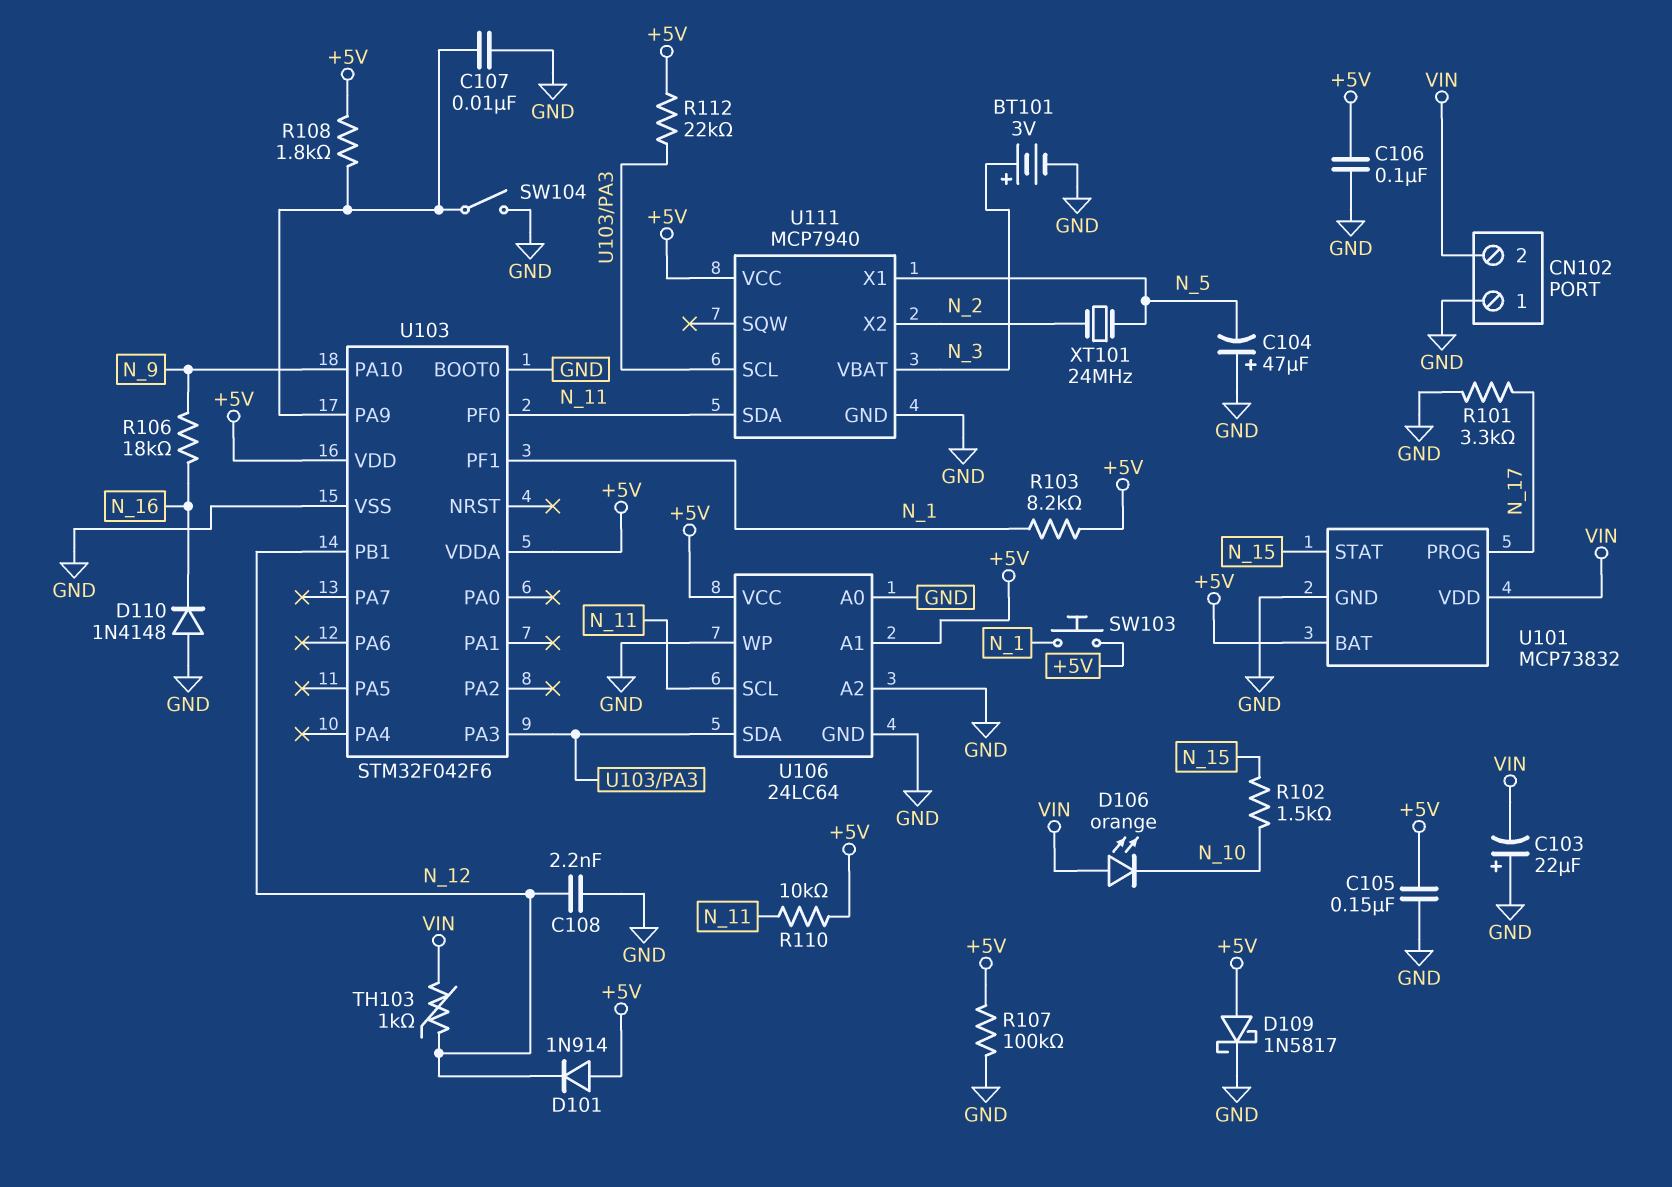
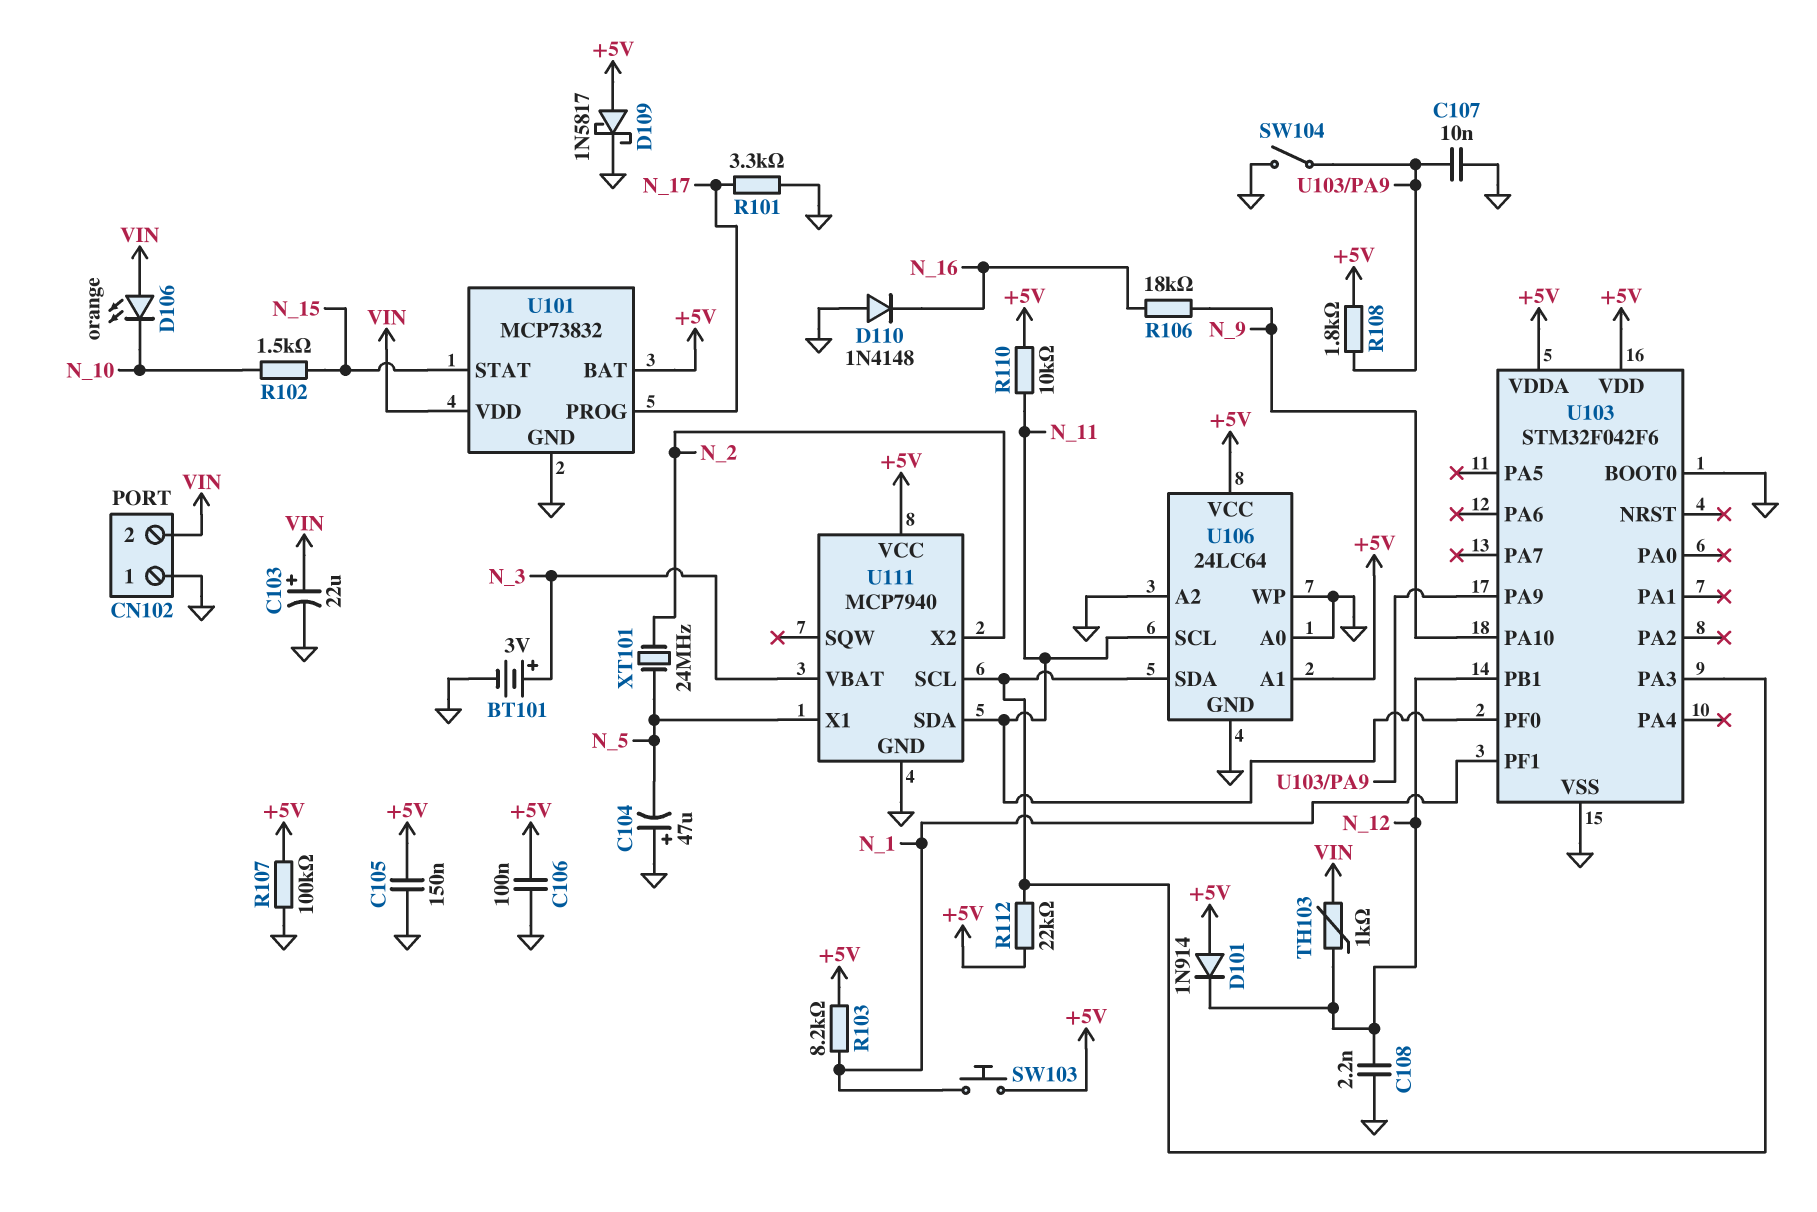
C103: 22uF (plus GND, minus VIN) -> 22uF (plus VIN, minus GND)

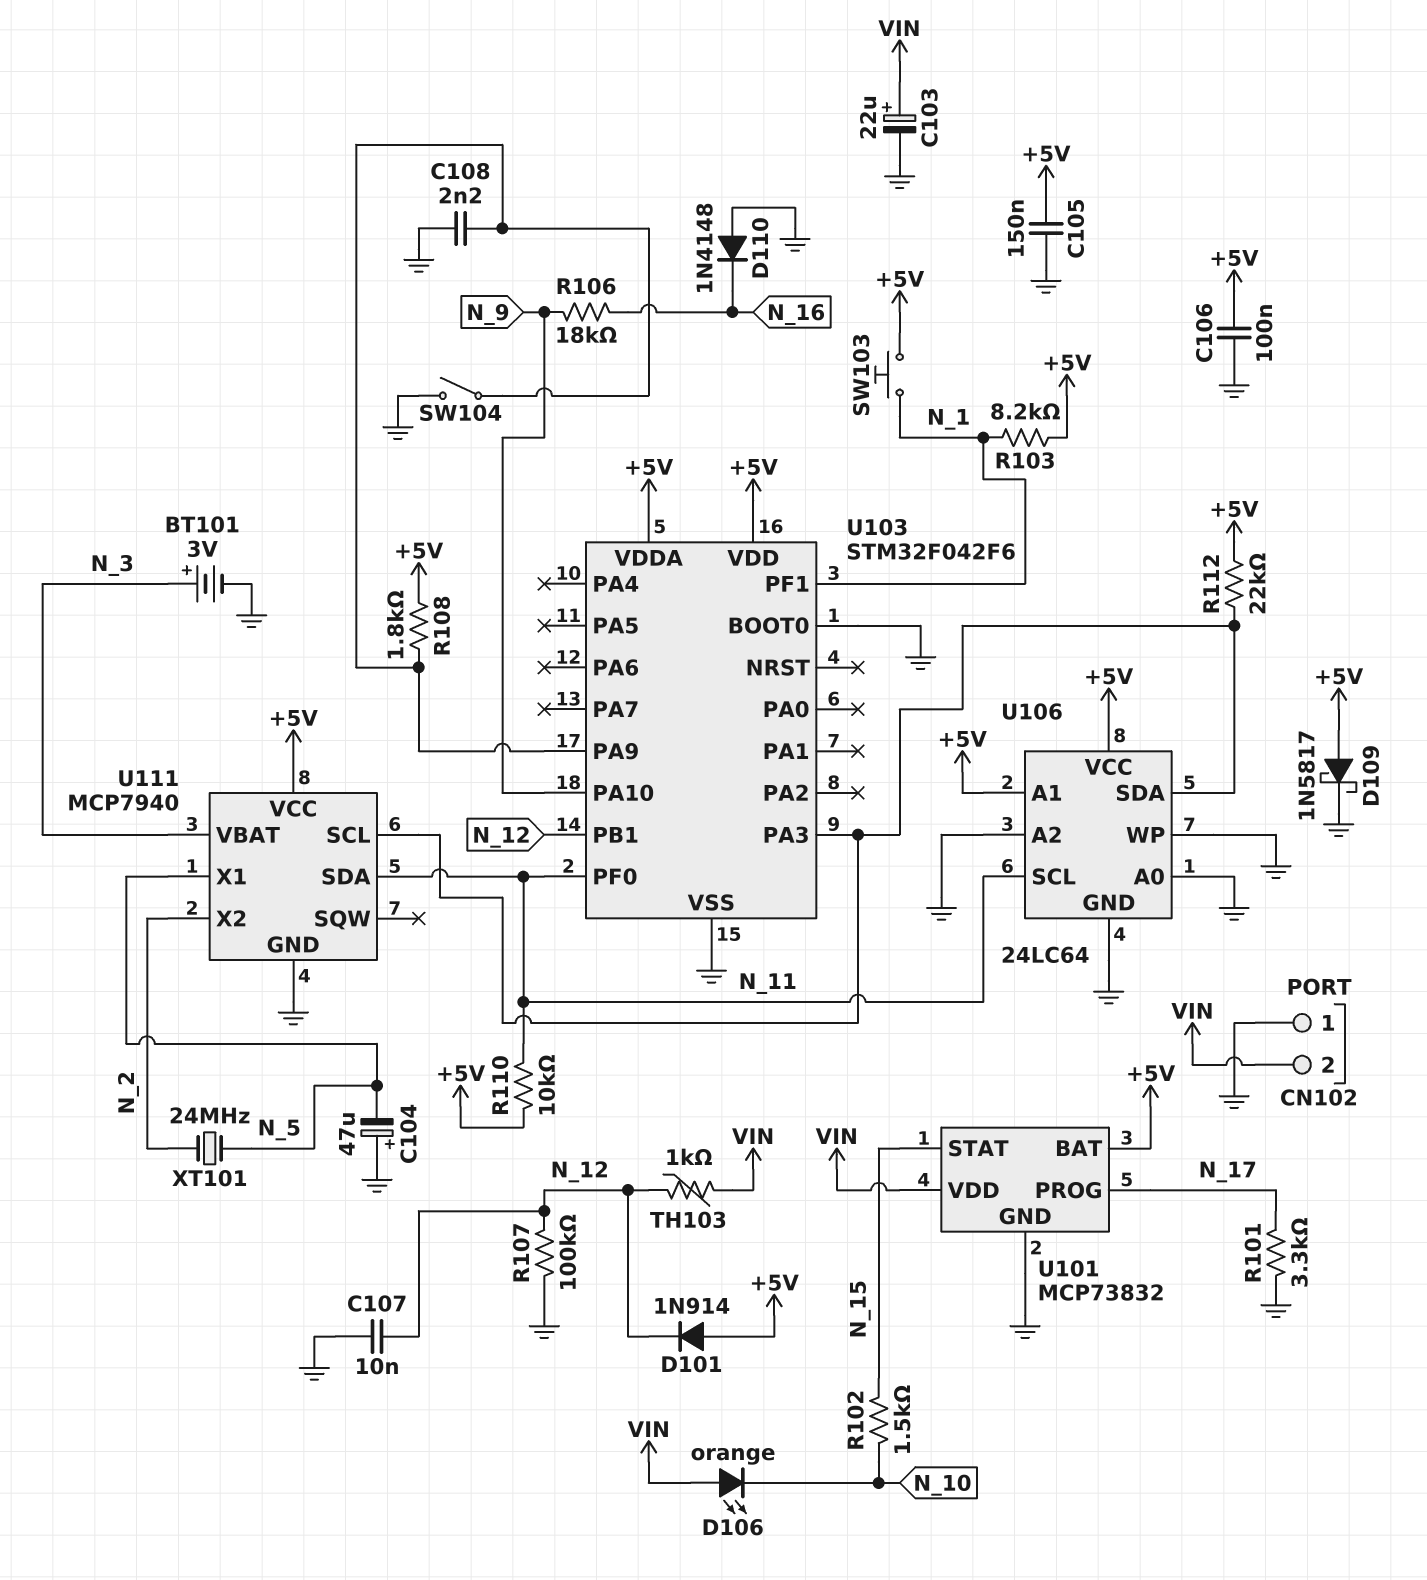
C107: 10nF (GND, U103/PA9) -> 10nF (GND, N_12)
C108: 2.2nF (GND, N_12) -> 2.2nF (GND, U103/PA9)
R107: 100k (+5V, GND) -> 100k (GND, N_12)

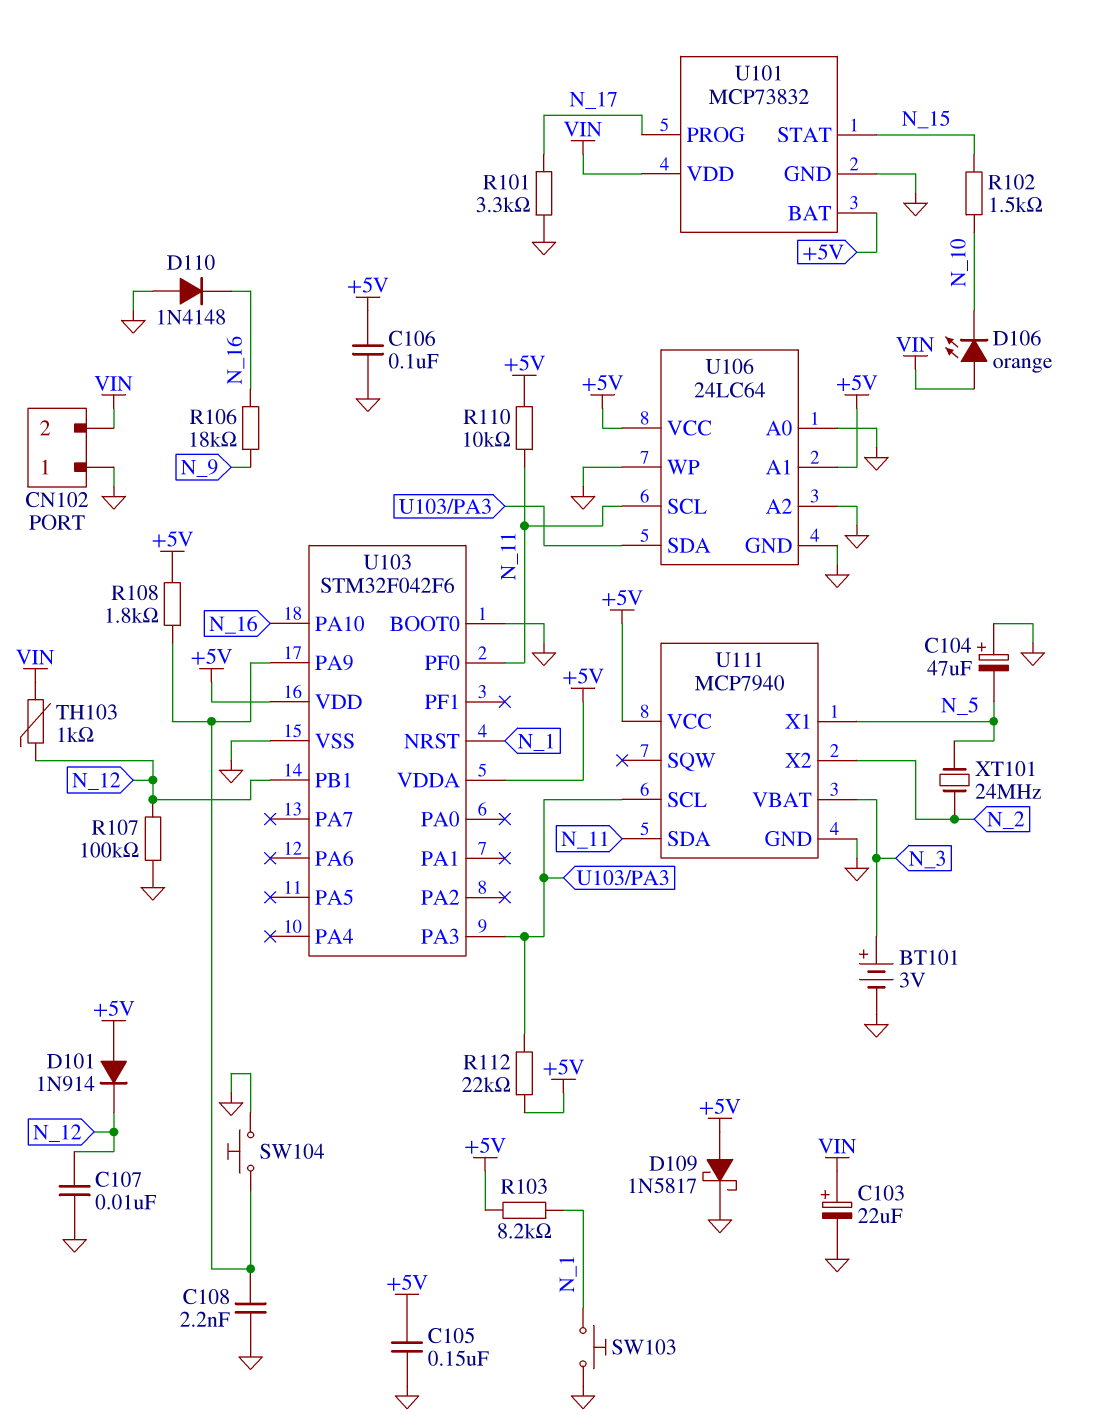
SW103: button (+5V, N_1) -> button (GND, N_1)
SW104: switch (GND, U103/PA9) -> button (GND, U103/PA9)
U103 pin NRST: none -> N_1
U103 pin PA10: N_9 -> N_16
U103 pin PF1: N_1 -> none

